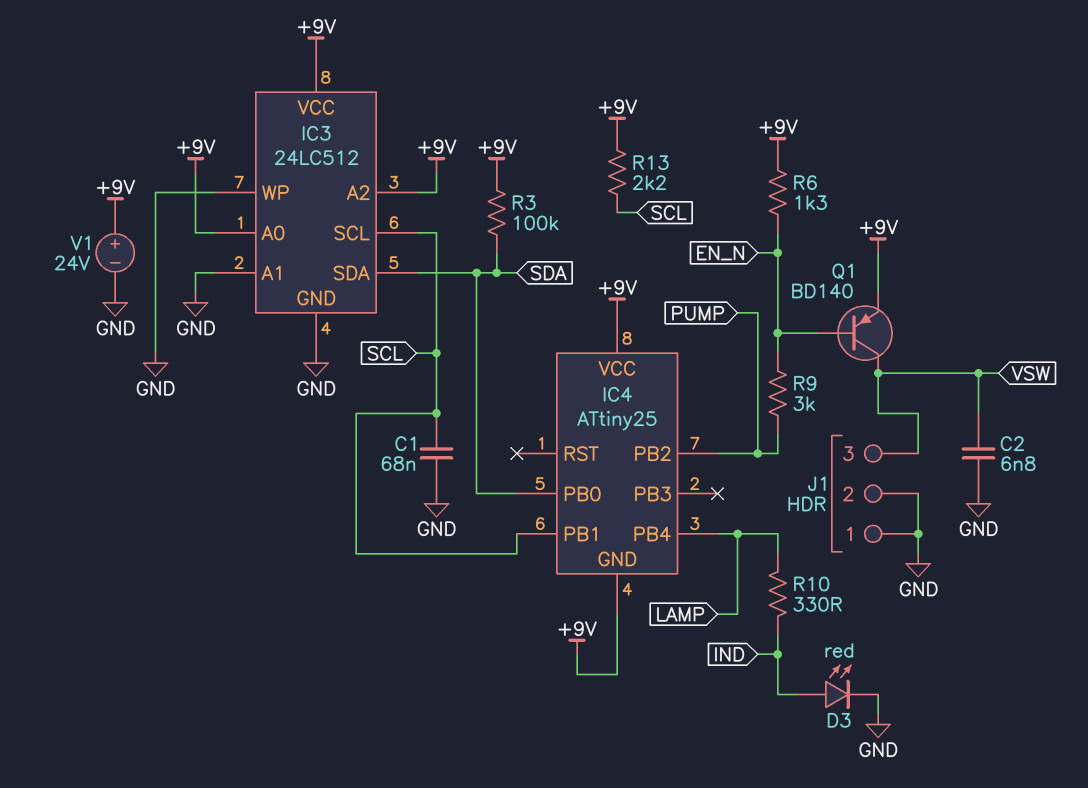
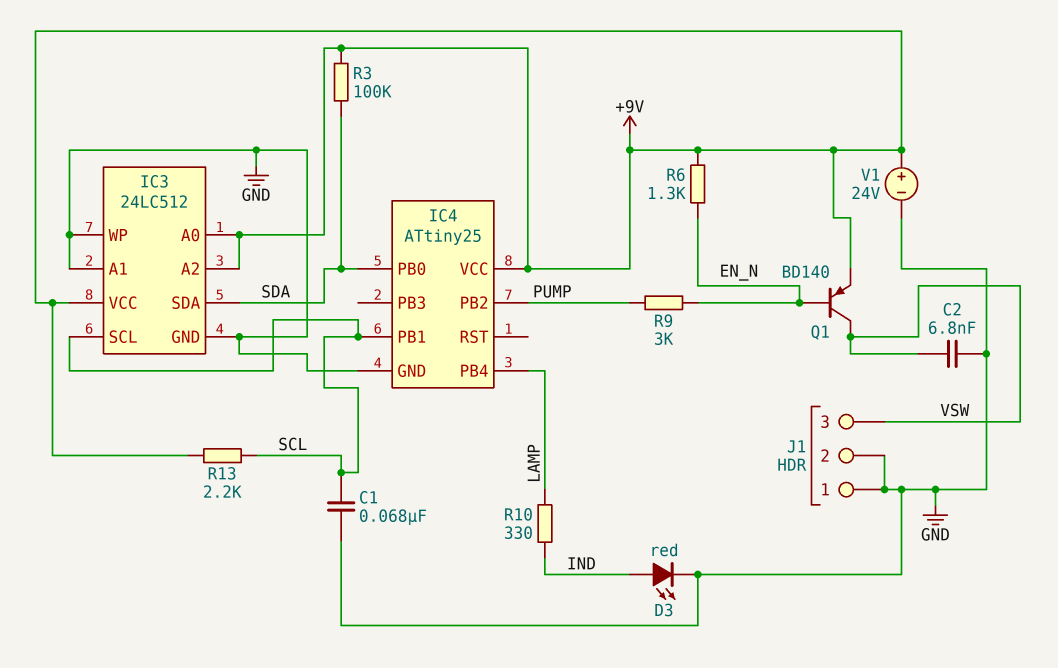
IC4 pin GND: +9V -> GND

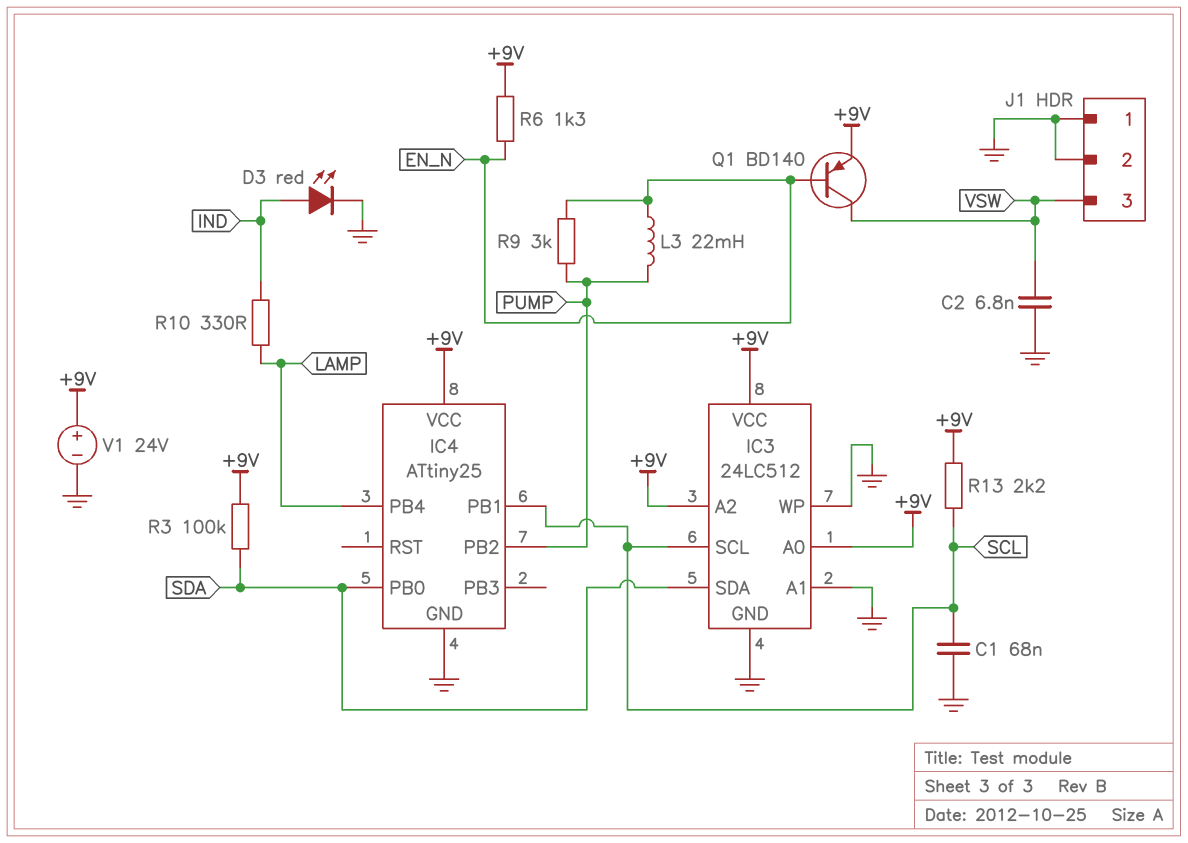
L3: none -> 22mH (EN_N, PUMP)

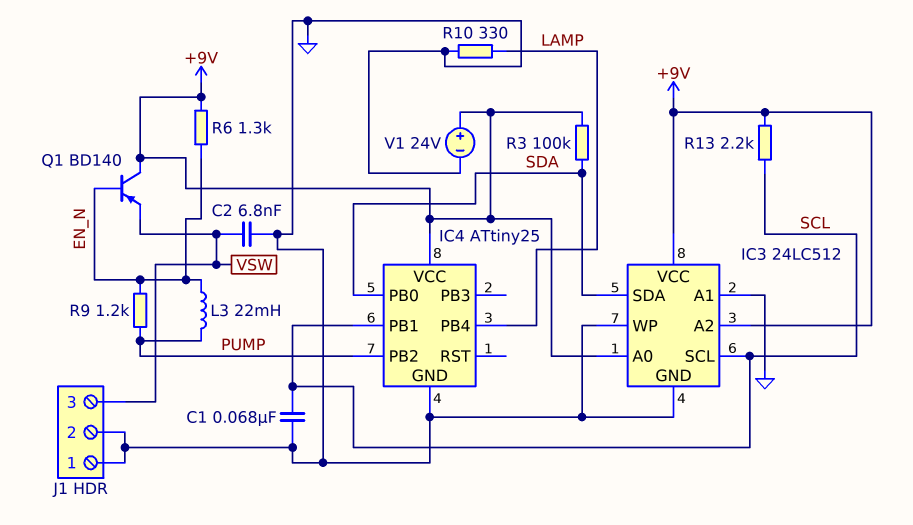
D3: LED red (A IND, K GND) -> none
Q1: PNP BD140 (B EN_N, C VSW, E +9V) -> PNP BD140 (B EN_N, C +9V, E VSW)
R9: 3k (EN_N, PUMP) -> 1.2k (EN_N, PUMP)
R10: 330 (IND, LAMP) -> 330 (GND, LAMP)

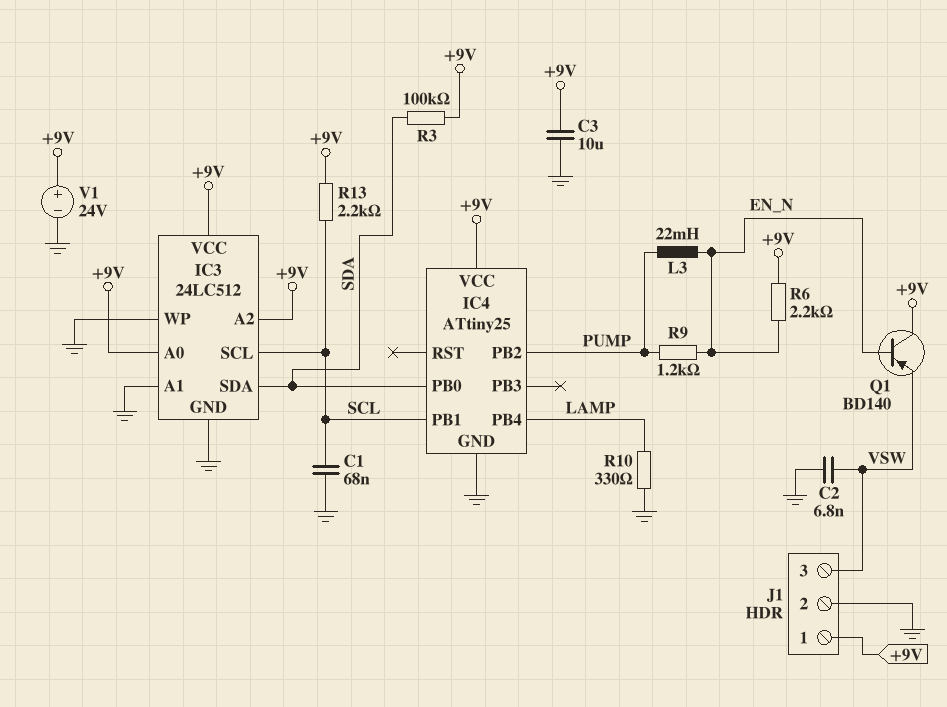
C3: none -> 10uF (+9V, GND)
J1 pin 1: GND -> +9V
R6: 1.3k (+9V, EN_N) -> 2.2k (+9V, EN_N)

